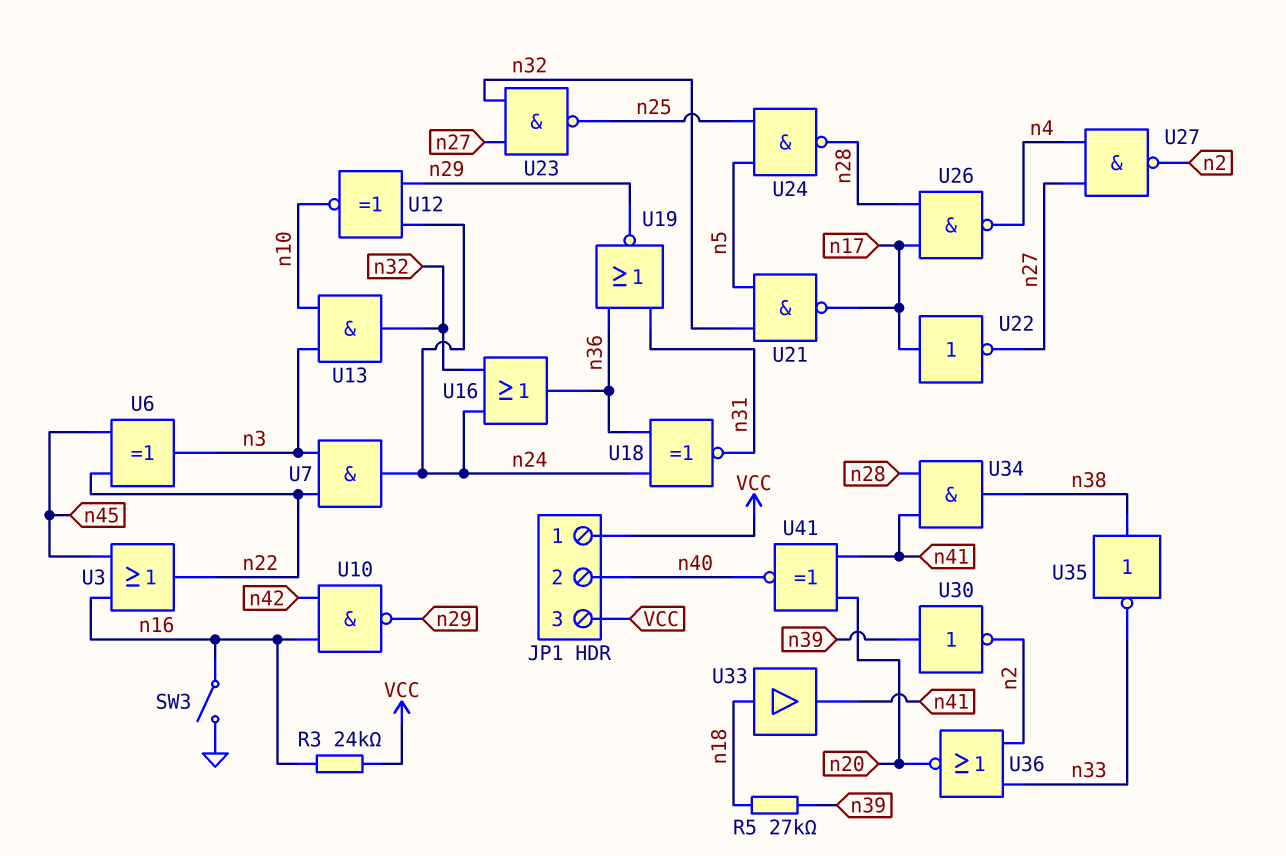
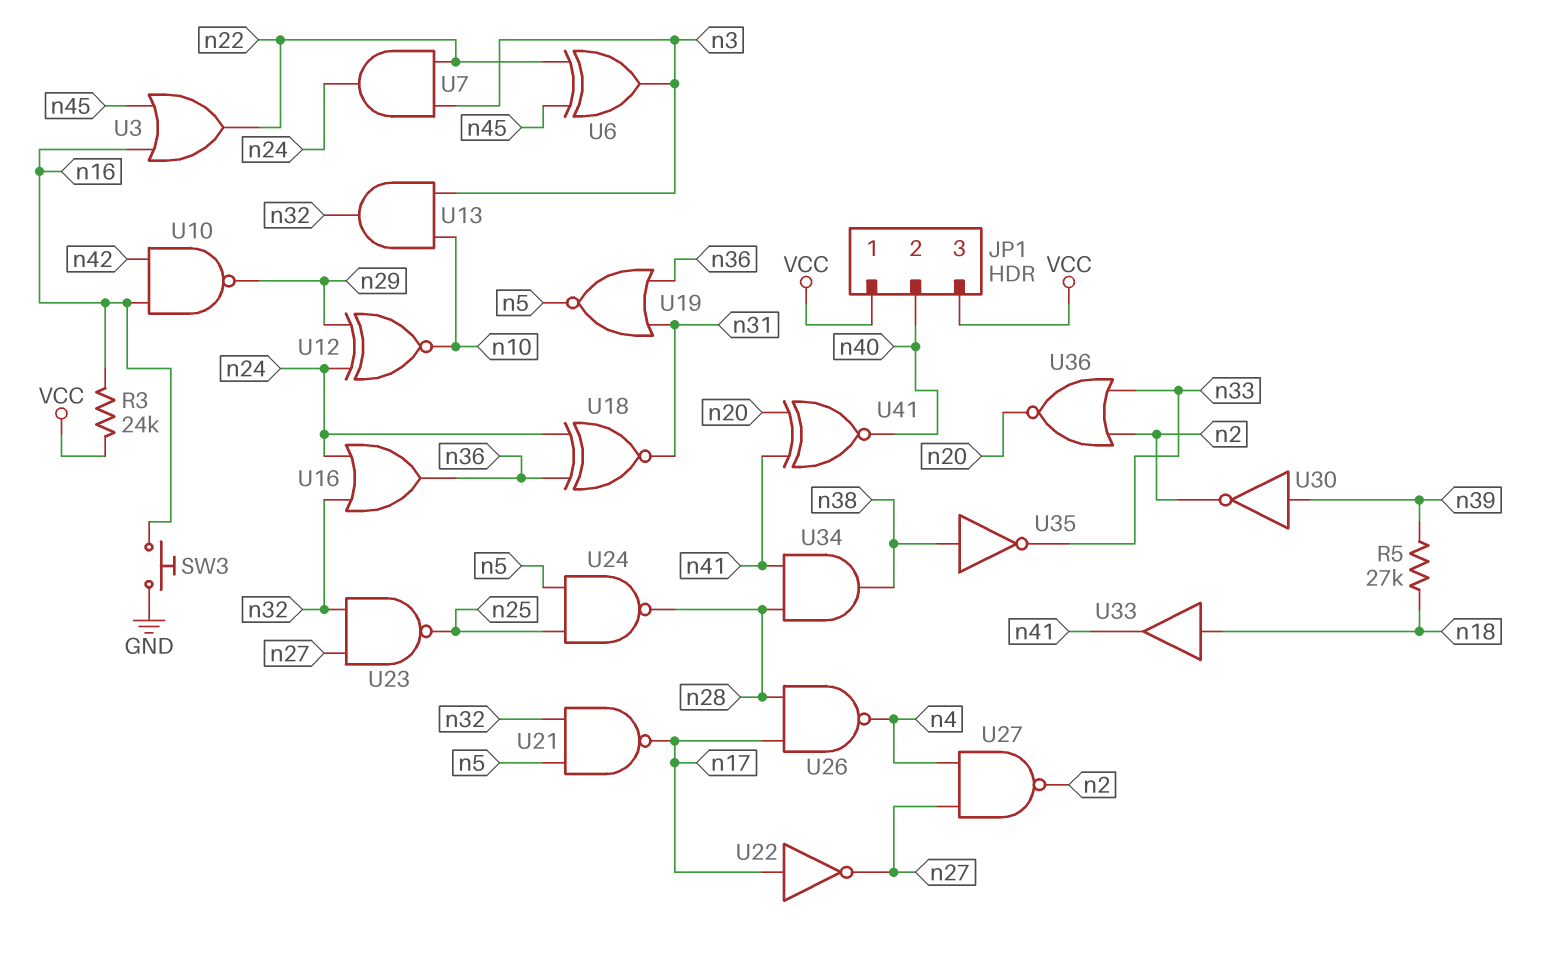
SW3: switch (GND, n16) -> button (GND, n16)
U19: NOR (in n31, in n36, out n29) -> NOR (in n31, in n36, out n5)

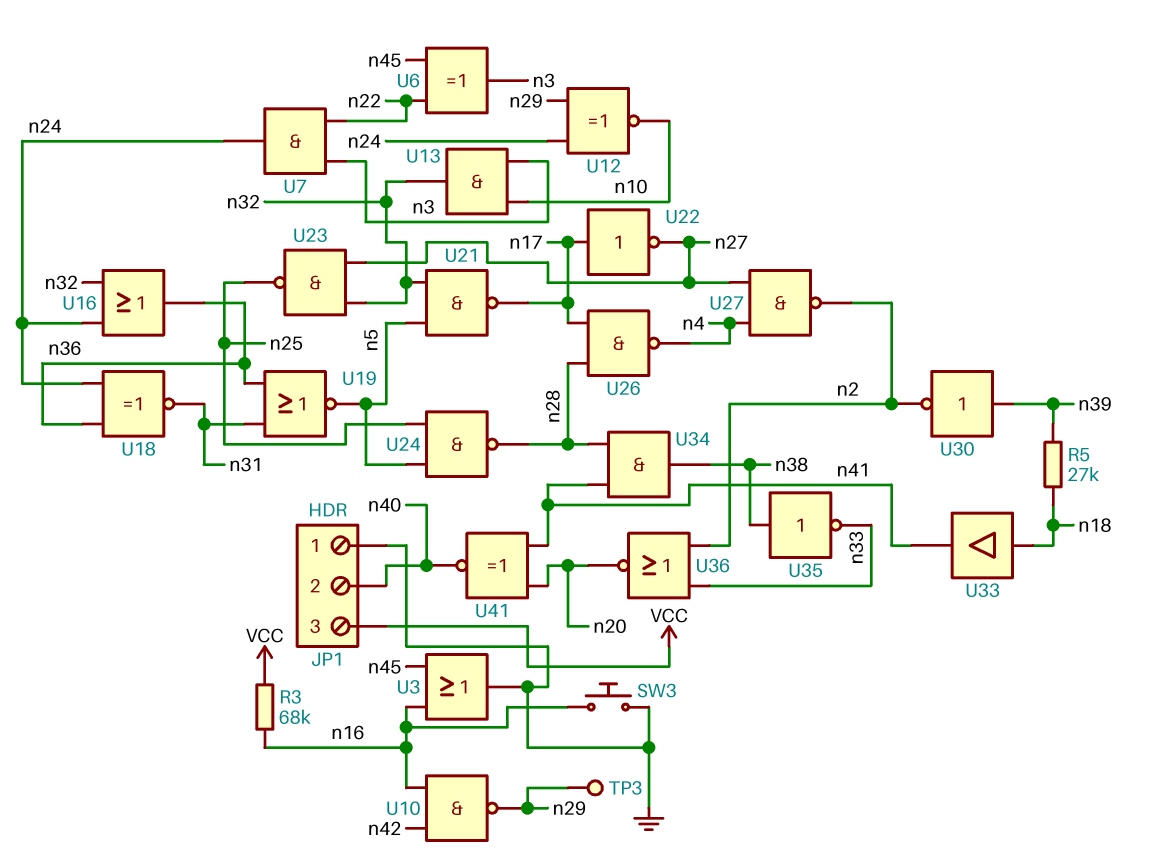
JP1 pin 1: VCC -> GND
R3: 24k (VCC, n16) -> 68k (VCC, n16)
TP3: none -> test point (n29)
U3: OR (in n16, in n45, out n22) -> OR (in n16, in n45, out GND)

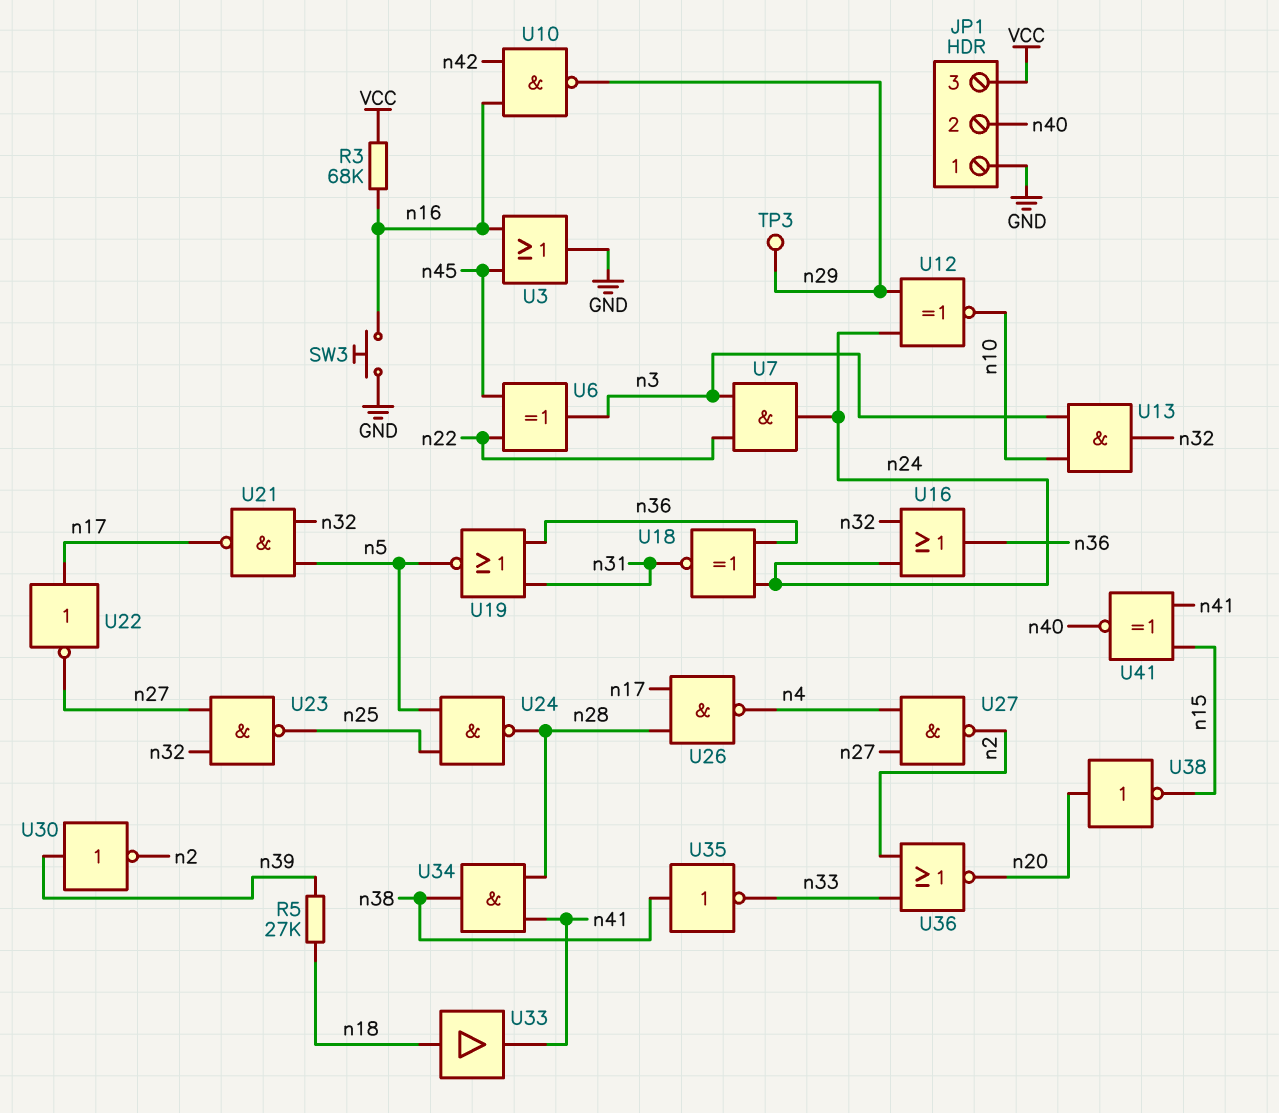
U38: none -> NOT (in n20, out n15)
U41: XNOR (in n20, in n41, out n40) -> XNOR (in n15, in n41, out n40)

